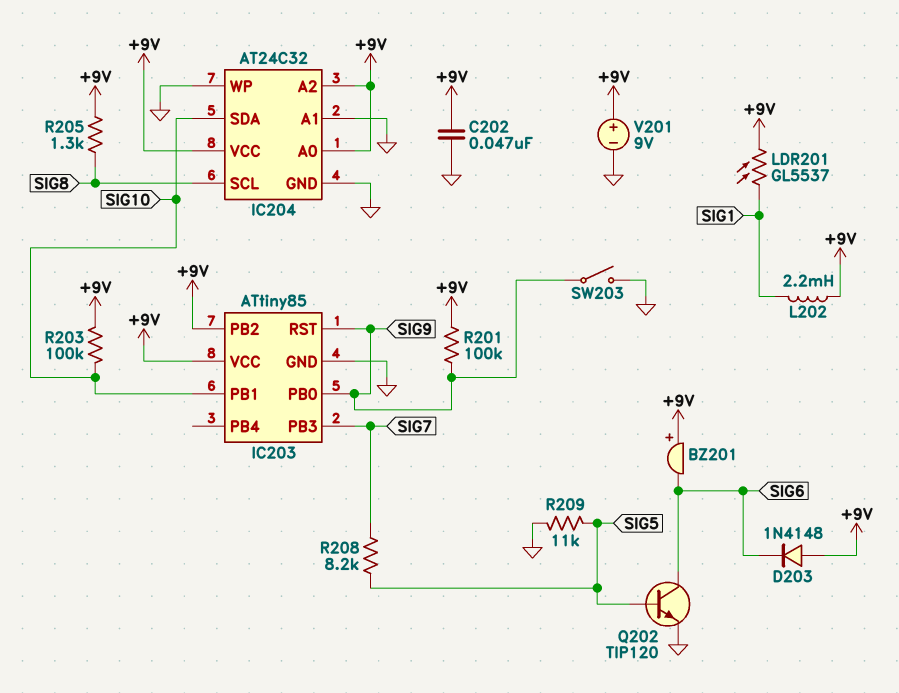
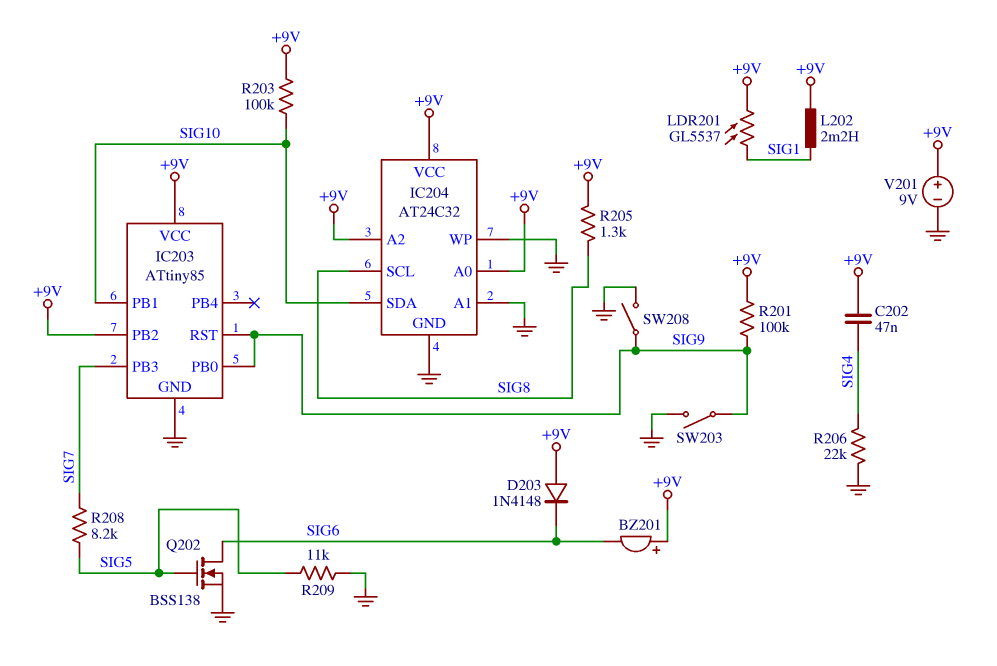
C202: 47nF (+9V, GND) -> 47nF (+9V, SIG4)
Q202: NPN TIP120 (B SIG5, C SIG6, E GND) -> NMOS BSS138 (G SIG5, D SIG6, S GND)
R206: none -> 22k (GND, SIG4)
SW208: none -> switch (GND, SIG9)

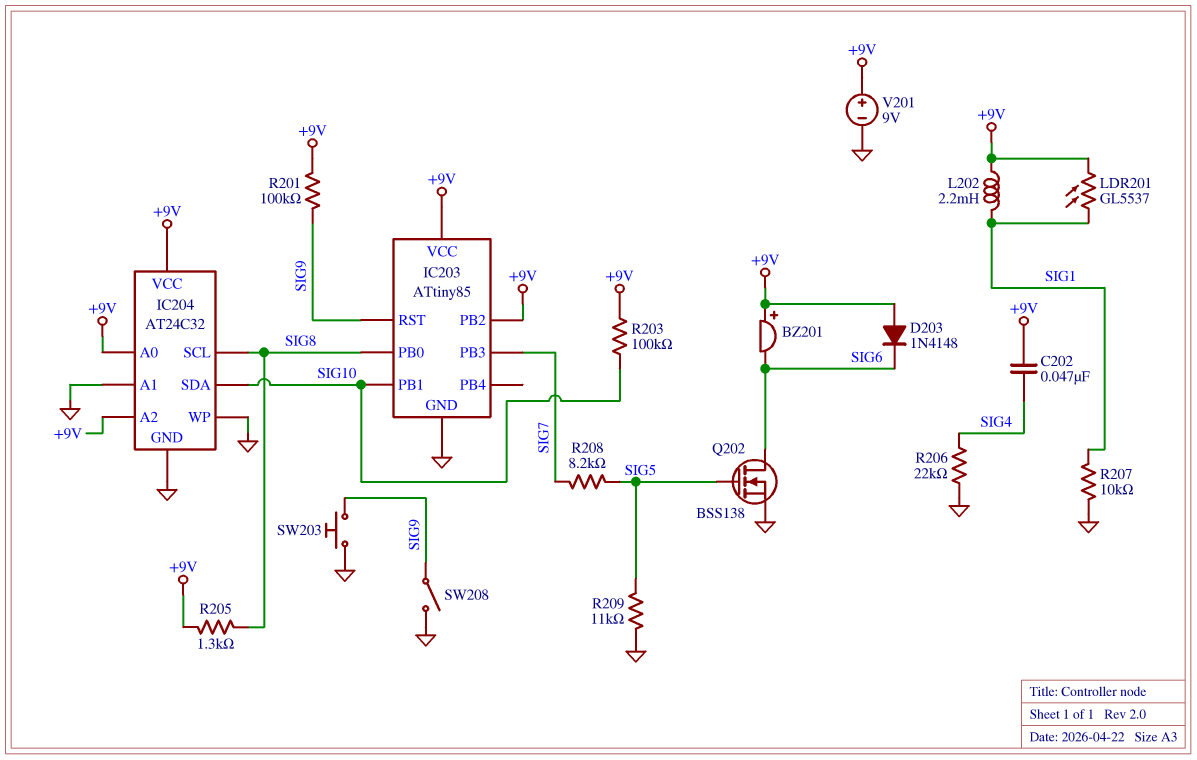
IC203 pin PB0: SIG9 -> SIG8
R207: none -> 10k (GND, SIG1)
SW203: switch (GND, SIG9) -> button (GND, SIG9)

